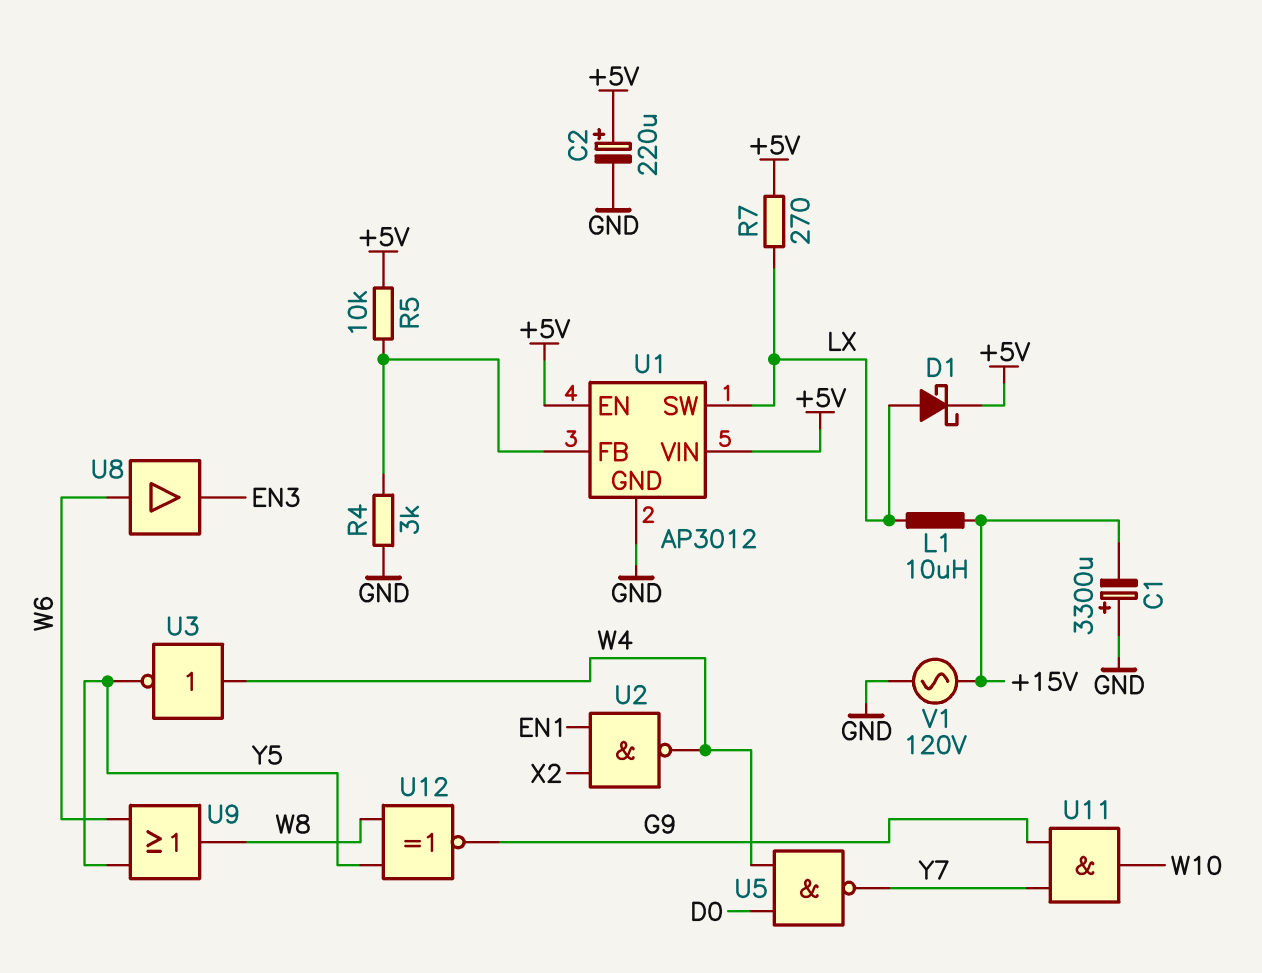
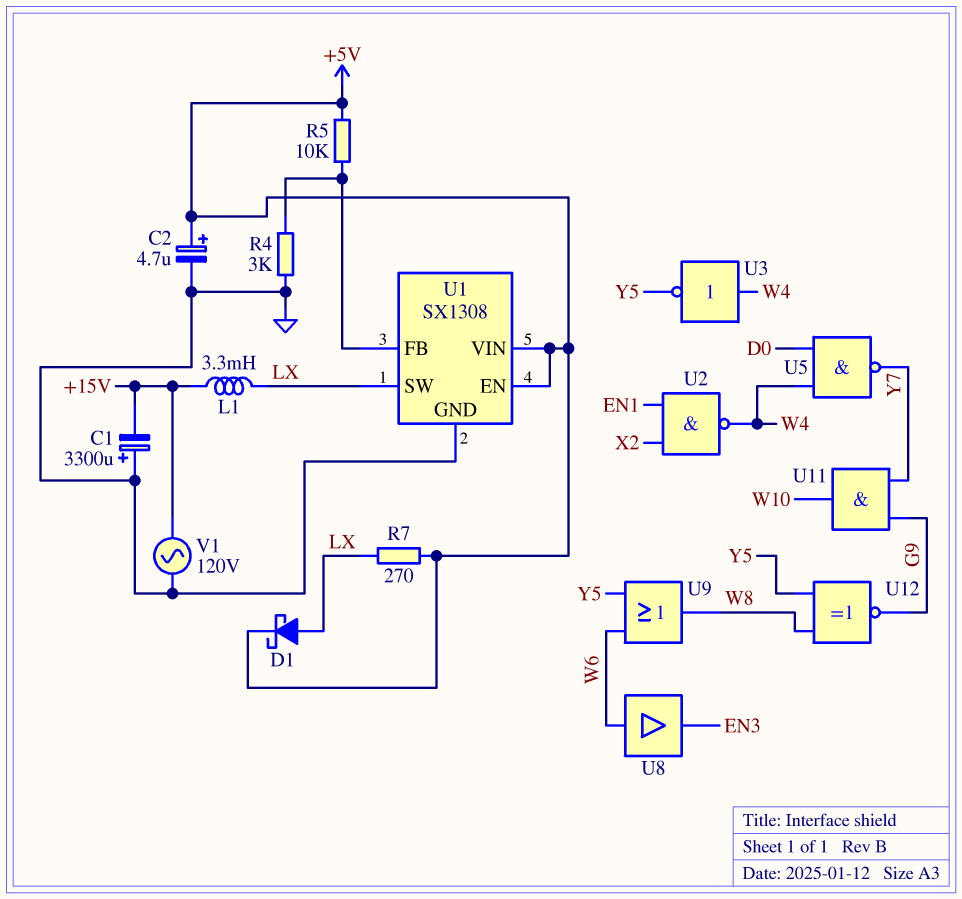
C2: 220uF (plus +5V, minus GND) -> 4.7uF (plus +5V, minus GND)
L1: 10uH (+15V, LX) -> 3.3mH (+15V, LX)
U1: AP3012 -> SX1308

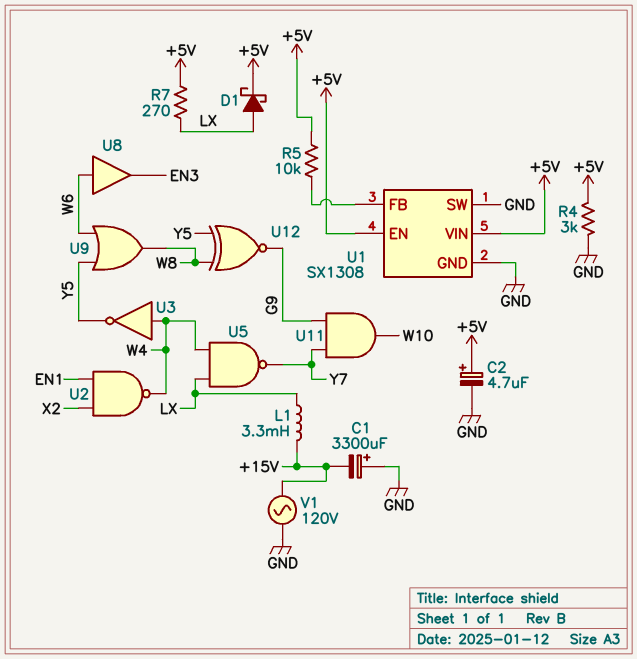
R4: 3k (GND, U1/FB) -> 3k (+5V, GND)
U1 pin SW: LX -> GND
U5: NAND (in D0, in W4, out Y7) -> NAND (in LX, in W4, out Y7)

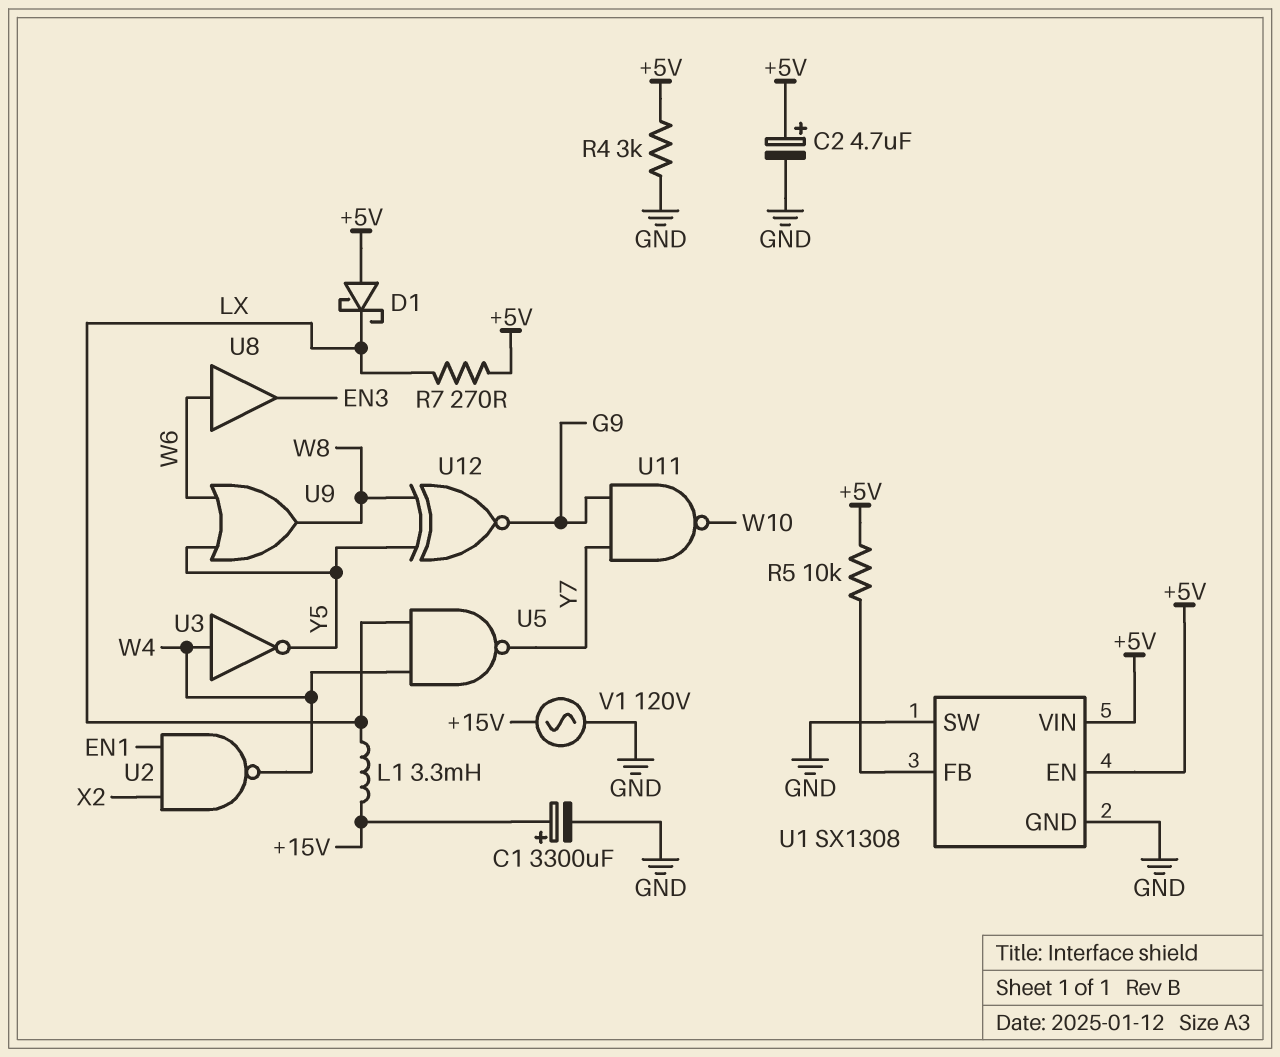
C1: 3300uF (plus GND, minus +15V) -> 3300uF (plus +15V, minus GND)
D1: schottky (A LX, K +5V) -> schottky (A +5V, K LX)
U11: AND (in G9, in Y7, out W10) -> NAND (in G9, in Y7, out W10)

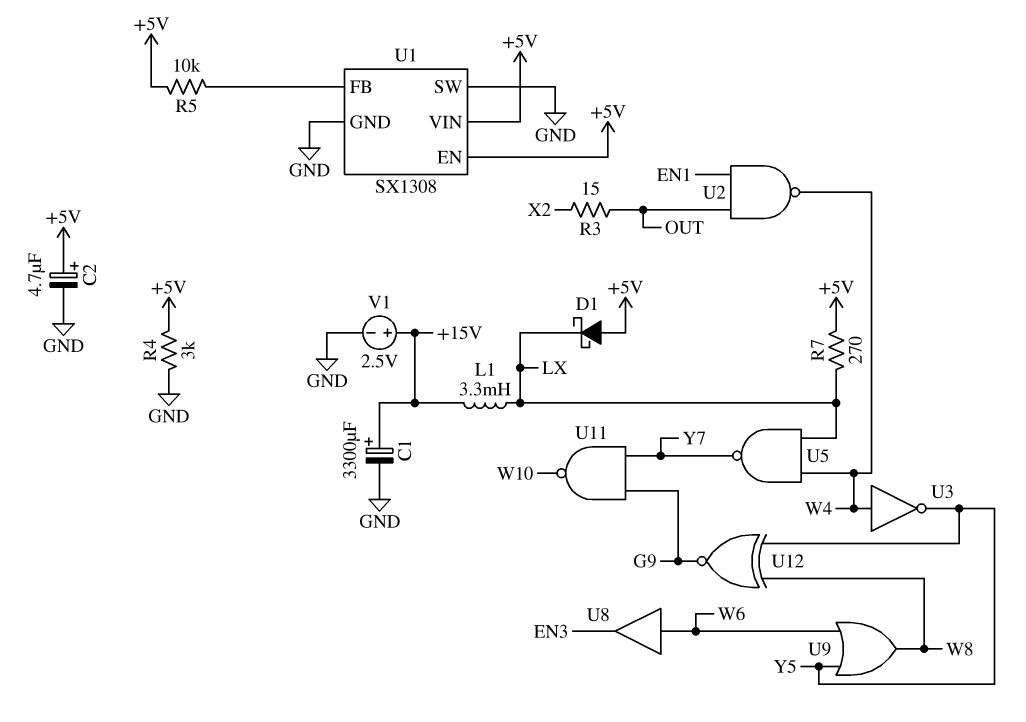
R3: none -> 15 (OUT, X2)
U2: NAND (in EN1, in X2, out W4) -> NAND (in EN1, in OUT, out W4)
V1: AC 120V (+15V, GND) -> 2.5V (plus +15V, minus GND)

